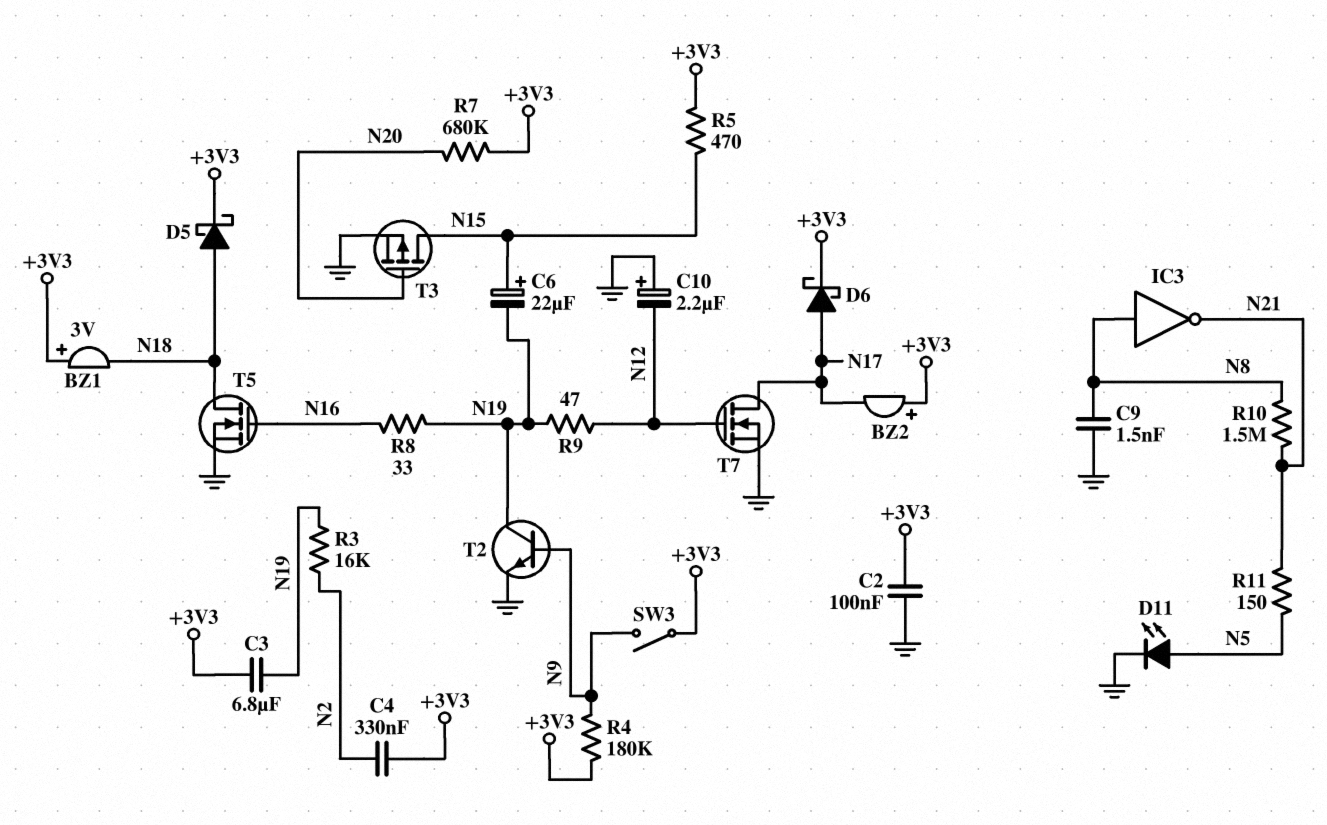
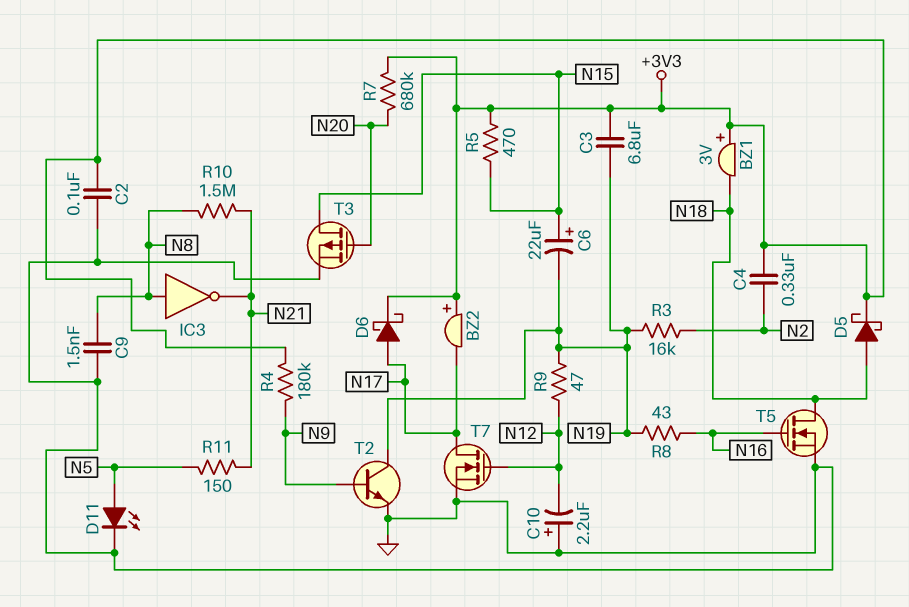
R8: 33 (N16, N19) -> 43 (N16, N19)
SW3: switch (+3V3, N9) -> none

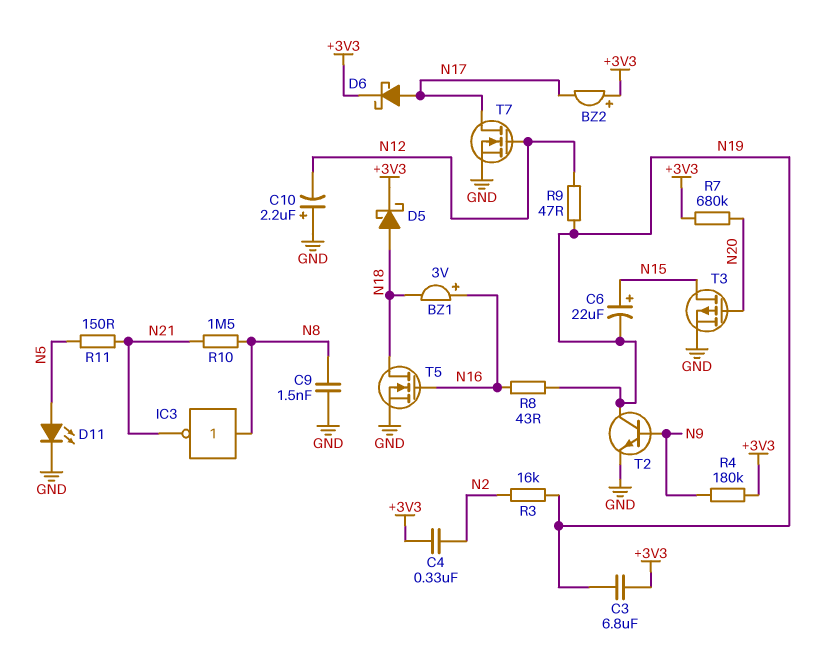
BZ1: buzzer 3V (plus +3V3, minus N18) -> buzzer 3V (plus N16, minus N18)
C2: 100nF (+3V3, GND) -> none
R5: 470 (+3V3, N15) -> none

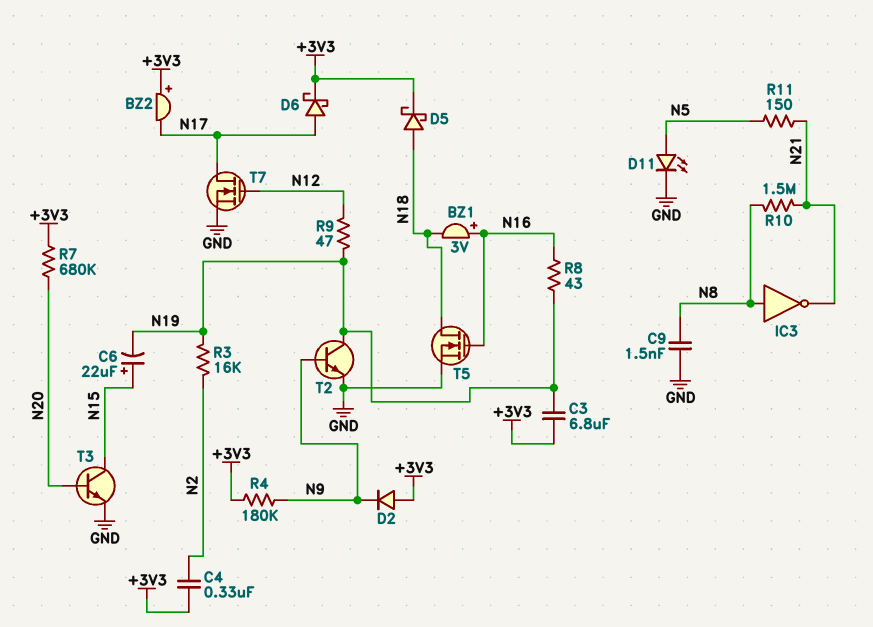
C10: 2.2uF (plus GND, minus N12) -> none
D2: none -> diode (A +3V3, K N9)
T3: PMOS (G N20, D N15, S GND) -> NPN (B N20, C N15, E GND)

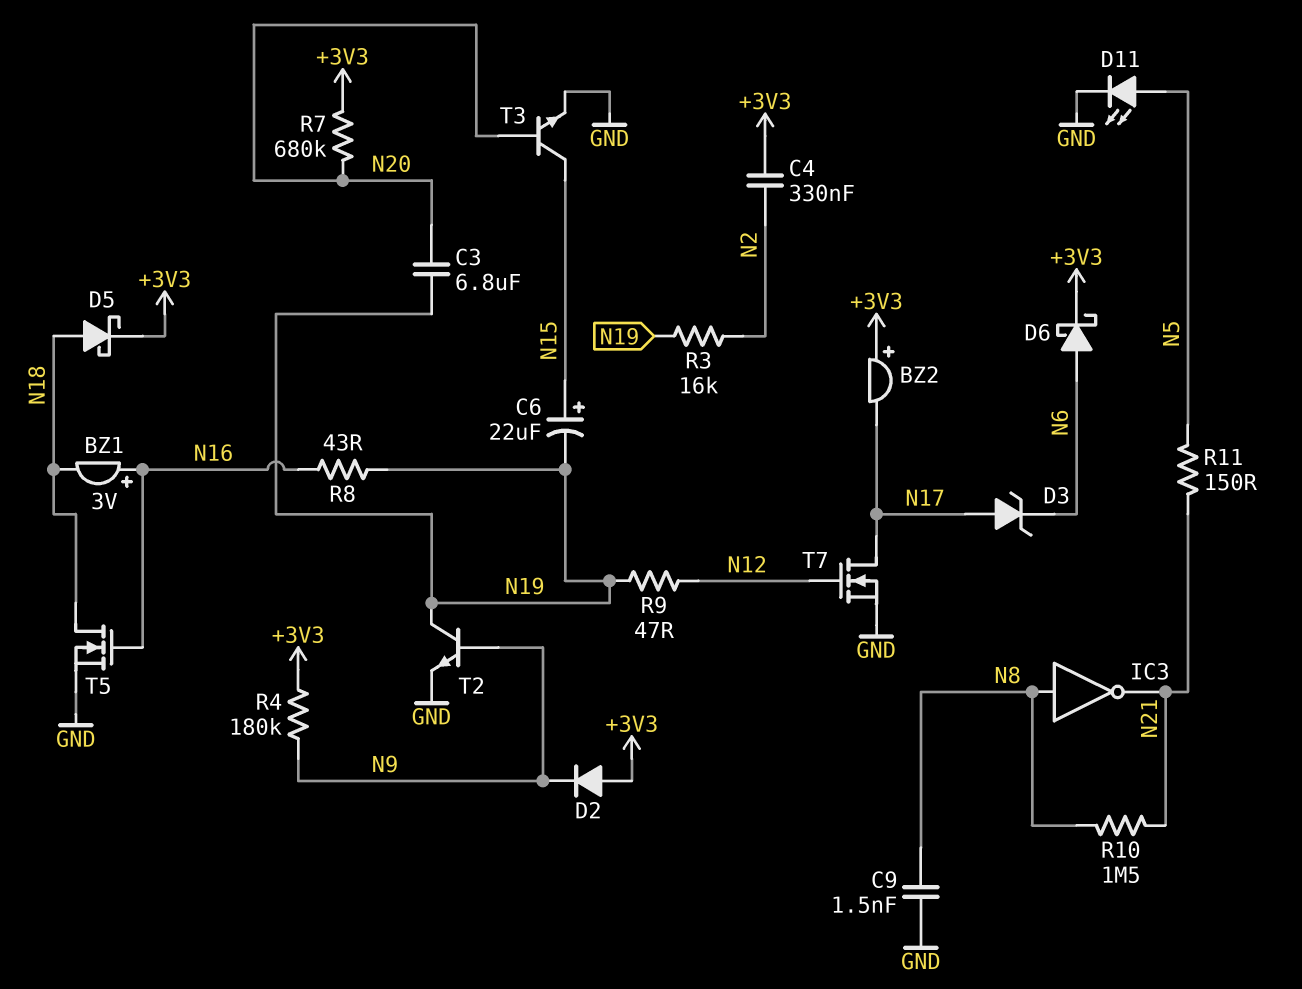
C3: 6.8uF (+3V3, N19) -> 6.8uF (N19, N20)
D3: none -> zener (A N17, K N6)
D6: schottky (A N17, K +3V3) -> schottky (A N6, K +3V3)

